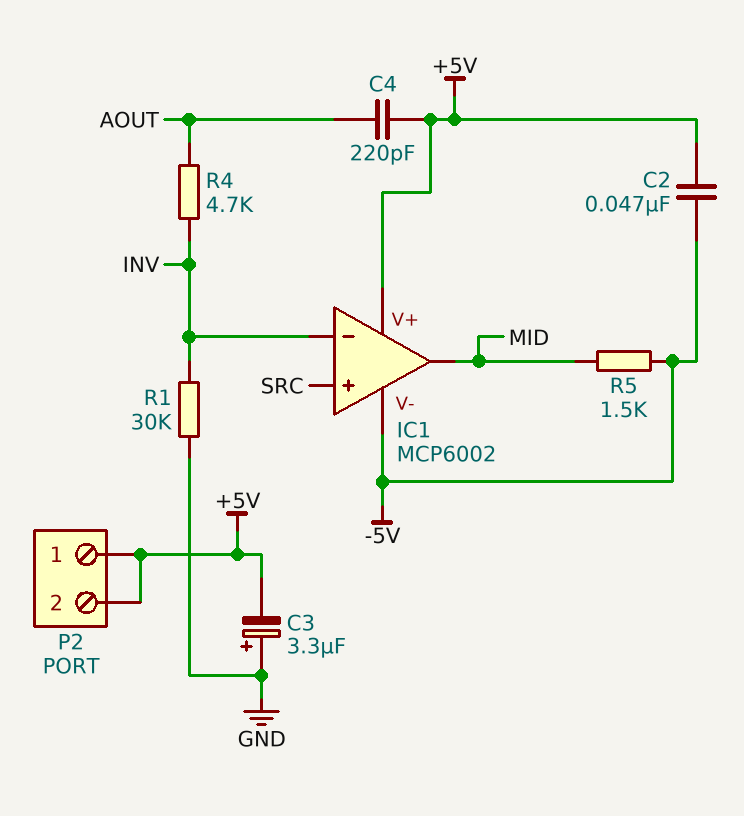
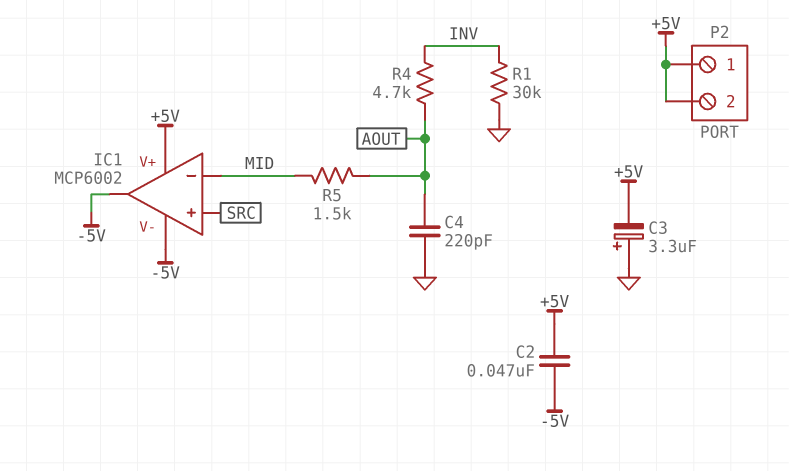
C4: 220pF (+5V, AOUT) -> 220pF (AOUT, GND)
IC1 pin in-: INV -> MID
IC1 pin out: MID -> -5V
R5: 1.5k (-5V, MID) -> 1.5k (AOUT, MID)

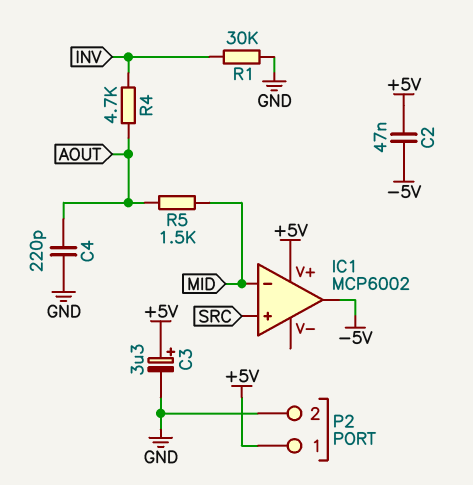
C3: 3.3uF (plus GND, minus +5V) -> 3.3uF (plus +5V, minus GND)
IC1 pin V-: -5V -> none
P2 pin 2: +5V -> GND

